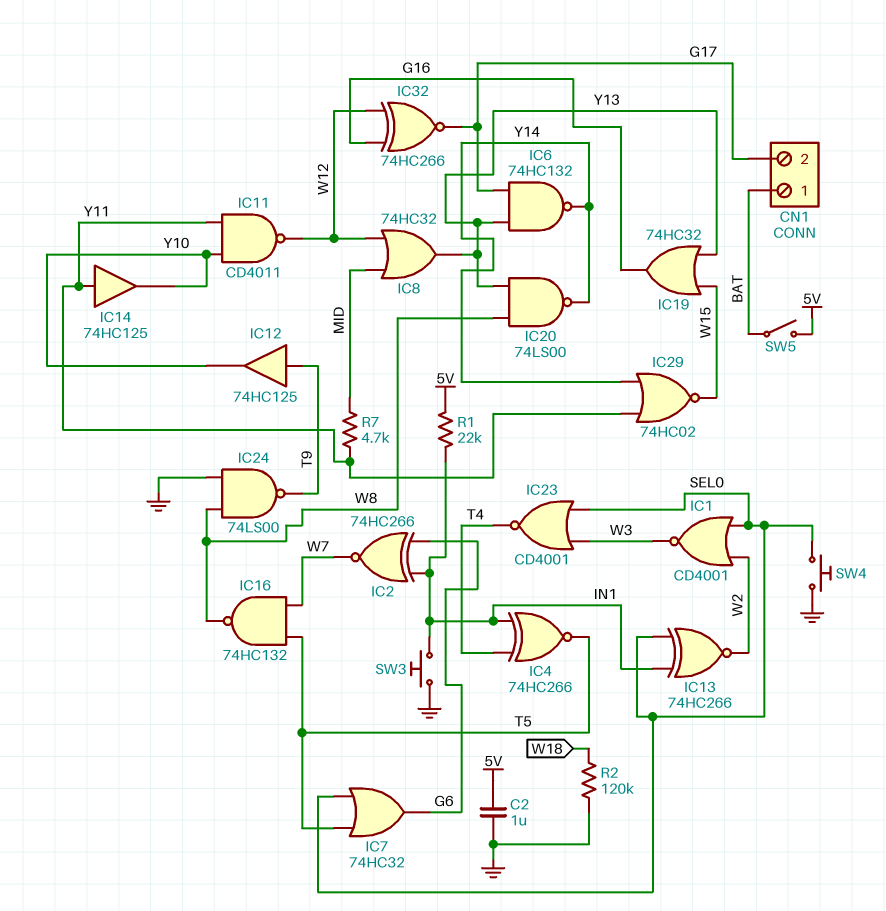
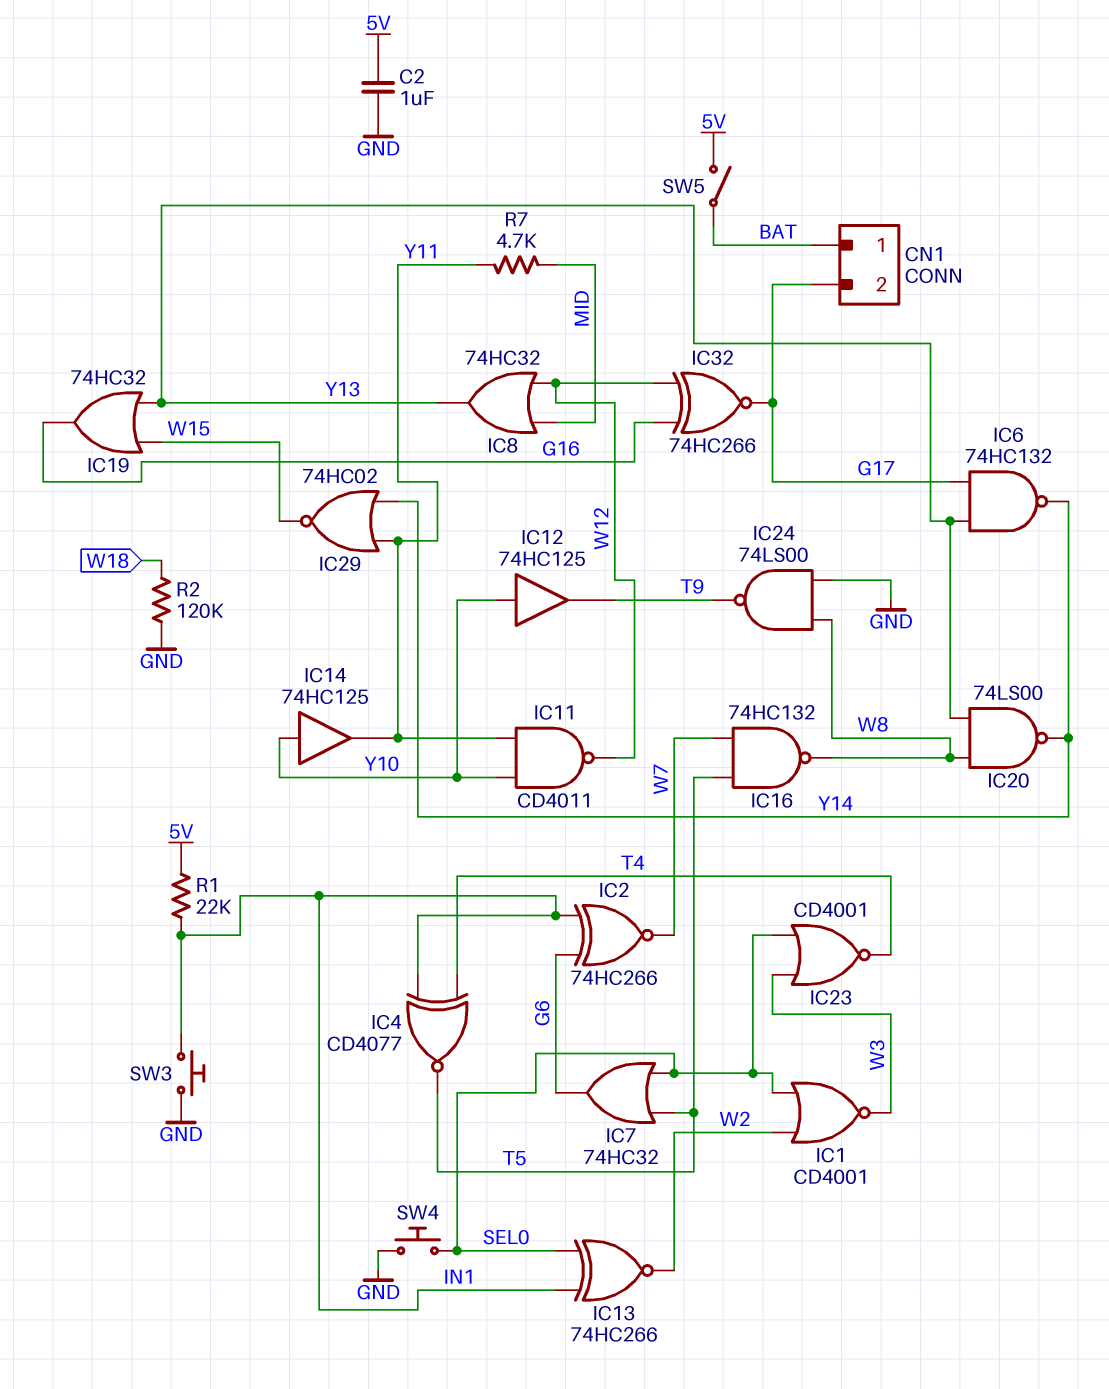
IC4: XNOR 74HC266 (in IN1, in T4, out T5) -> XNOR CD4077 (in IN1, in T4, out T5)
IC12: buffer 74HC125 (in T9, out Y10) -> buffer 74HC125 (in Y10, out T9)
IC14: buffer 74HC125 (in Y11, out Y10) -> buffer 74HC125 (in Y10, out Y11)

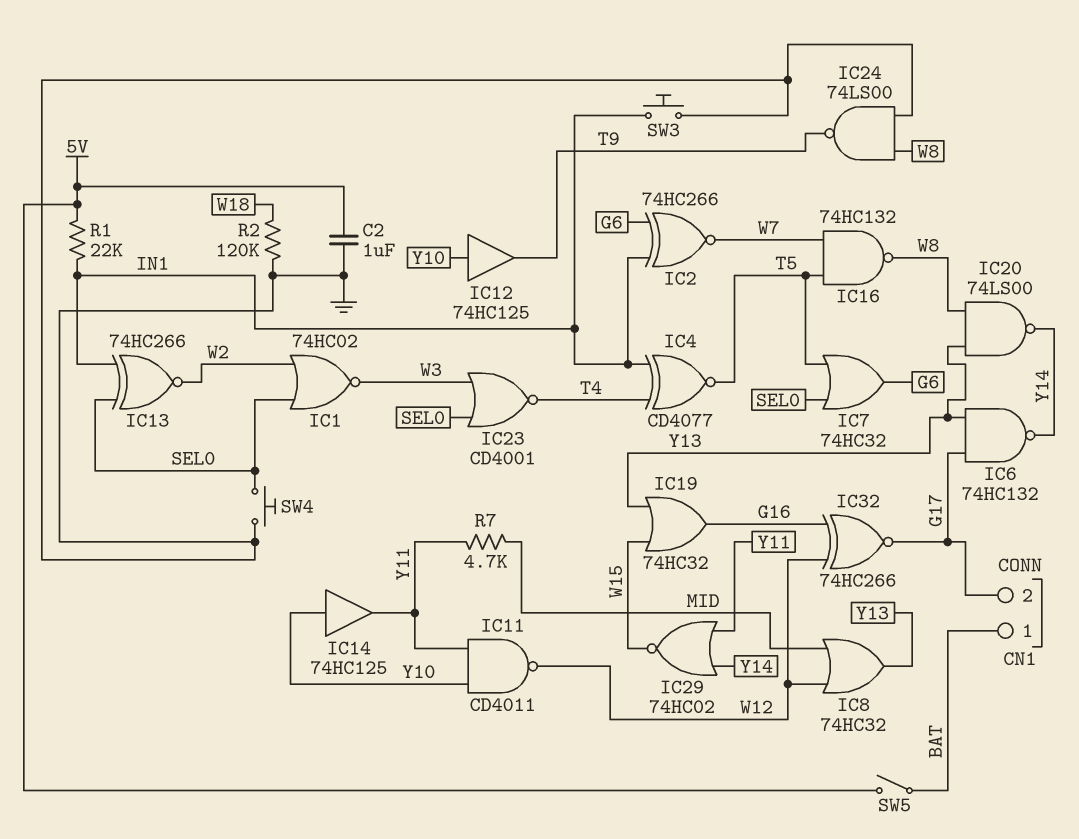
IC1: NOR CD4001 (in SEL0, in W2, out W3) -> NOR 74HC02 (in SEL0, in W2, out W3)

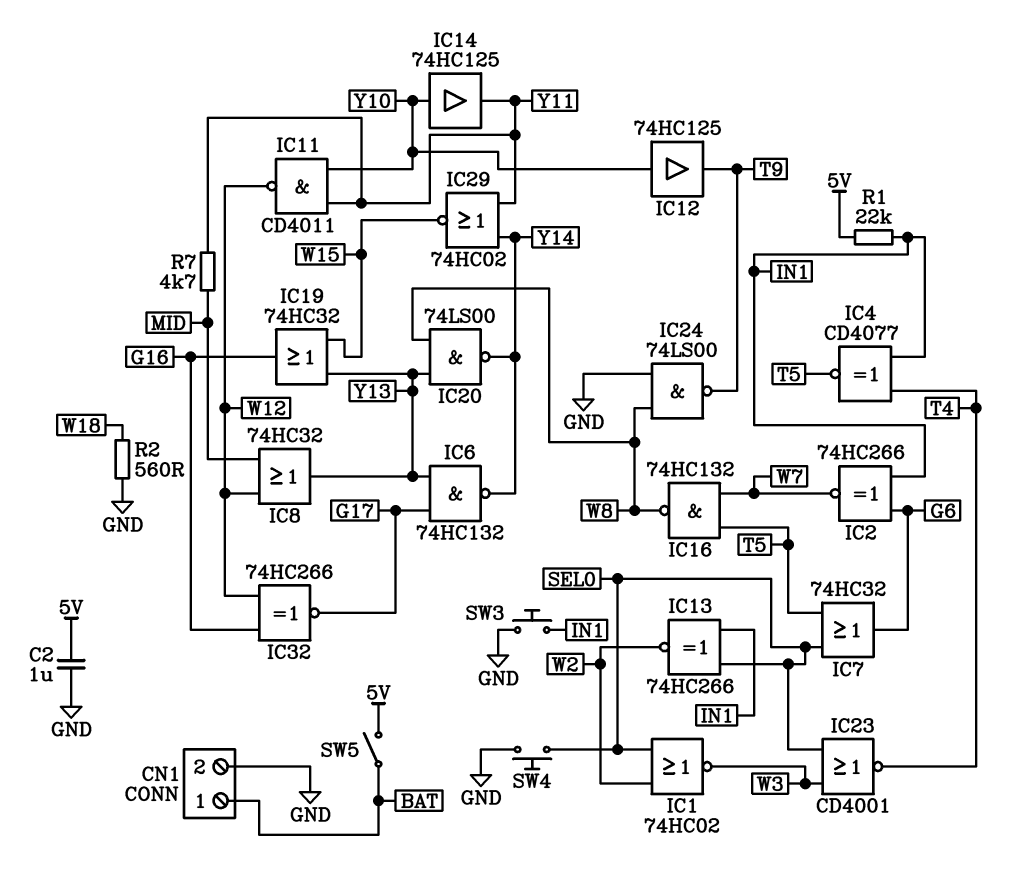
CN1 pin 2: G17 -> GND
R2: 120k (GND, W18) -> 560 (GND, W18)

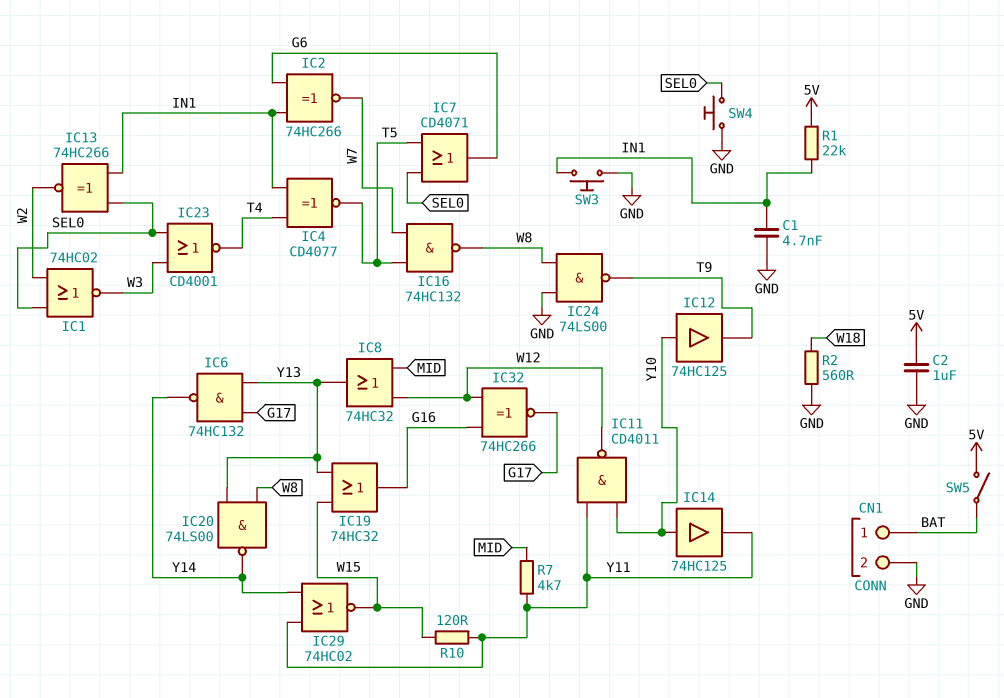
C1: none -> 4.7nF (GND, IN1)
IC7: OR 74HC32 (in SEL0, in T5, out G6) -> OR CD4071 (in SEL0, in T5, out G6)
R10: none -> 120 (W15, Y11)

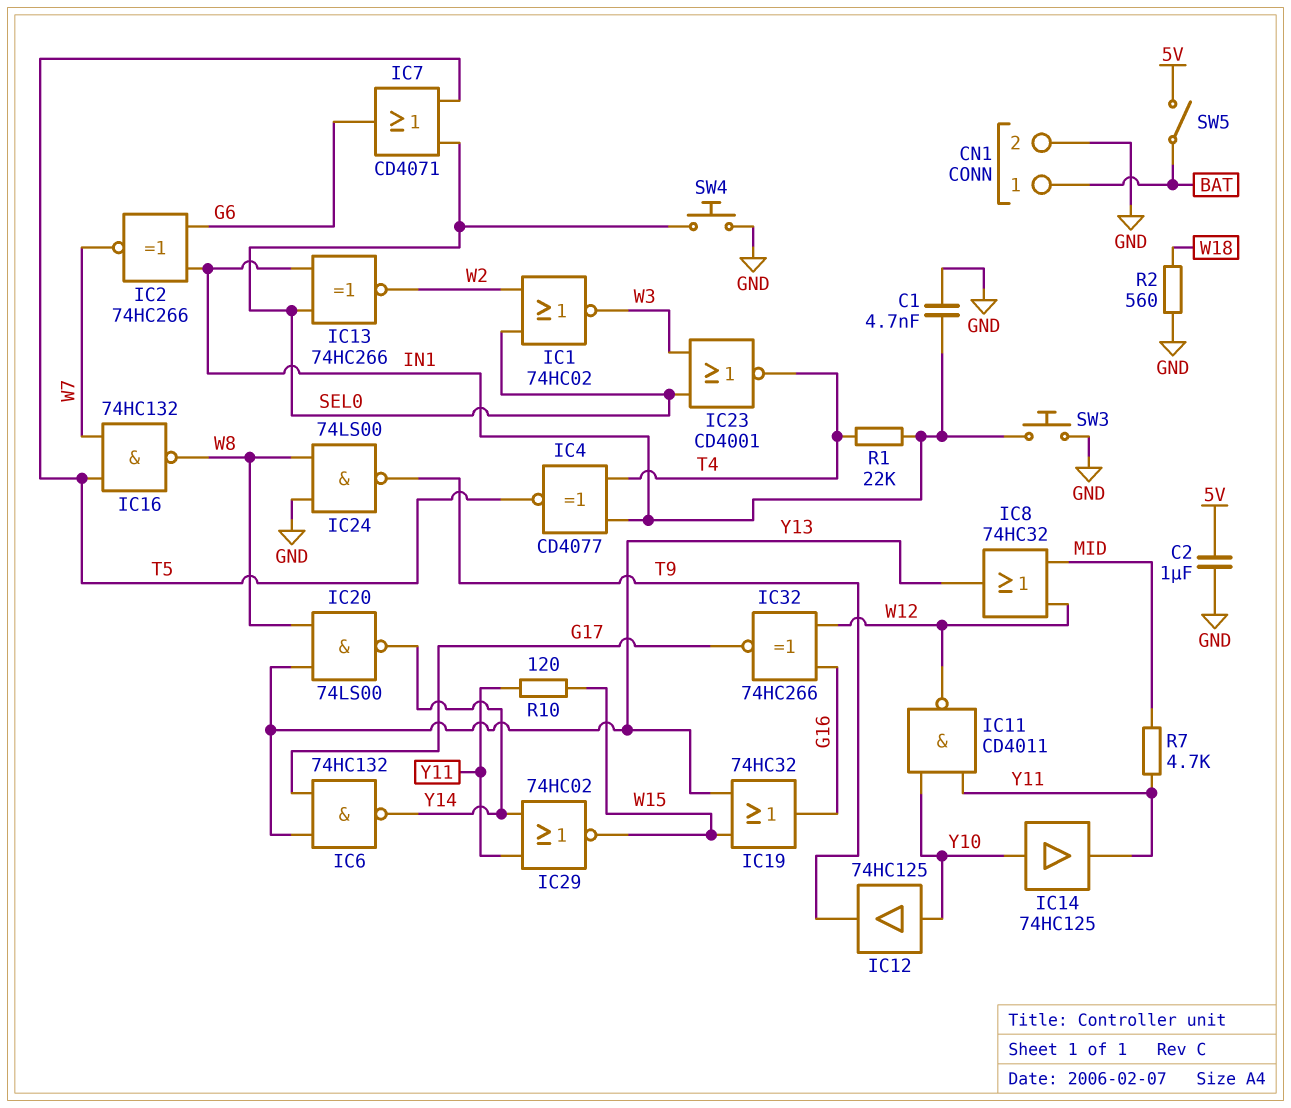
R1: 22k (5V, IN1) -> 22k (IN1, T4)

